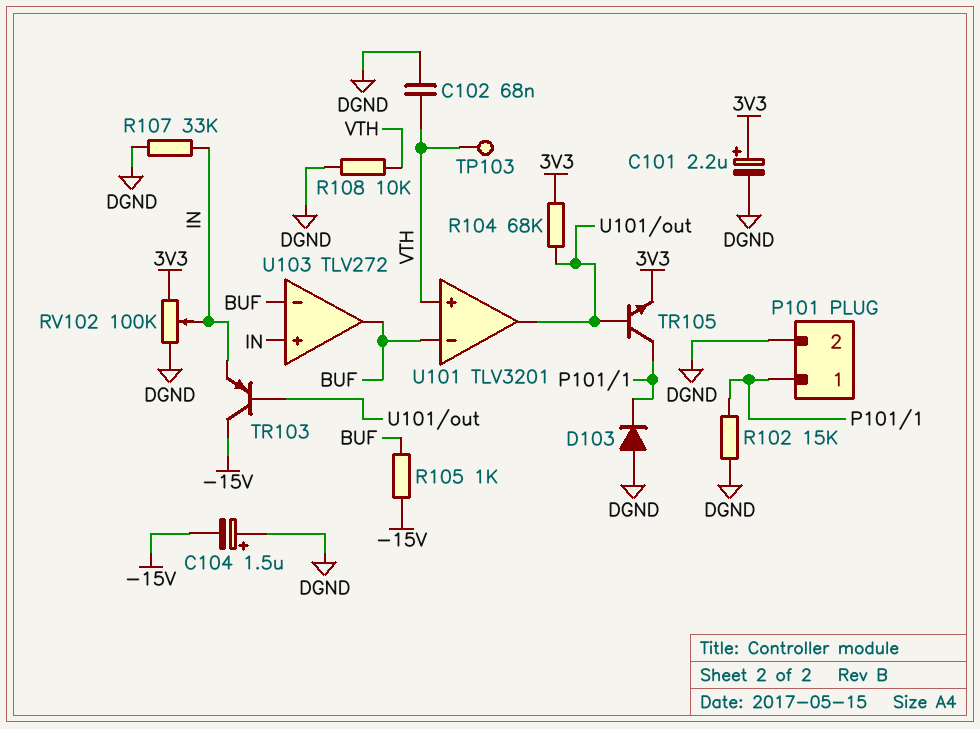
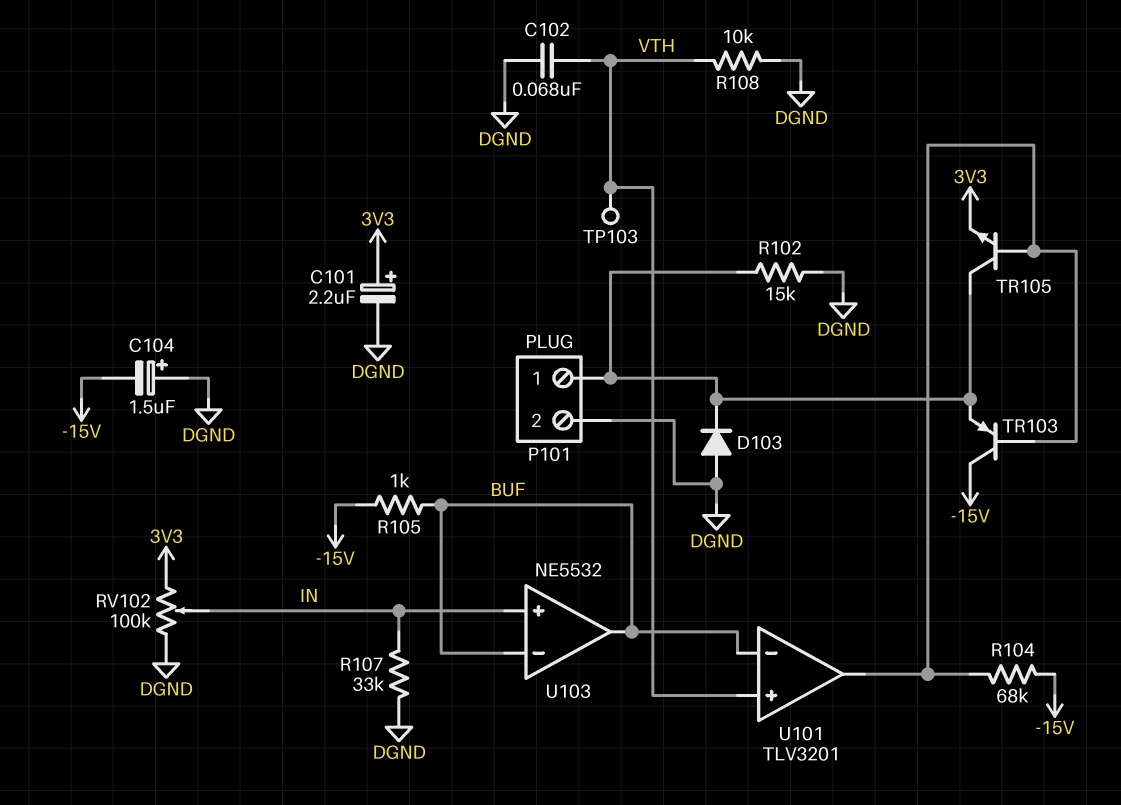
R104: 68k (3V3, U101/out) -> 68k (-15V, U101/out)
TR103: PNP (B U101/out, C -15V, E IN) -> PNP (B U101/out, C -15V, E P101/1)
U103: TLV272 -> NE5532

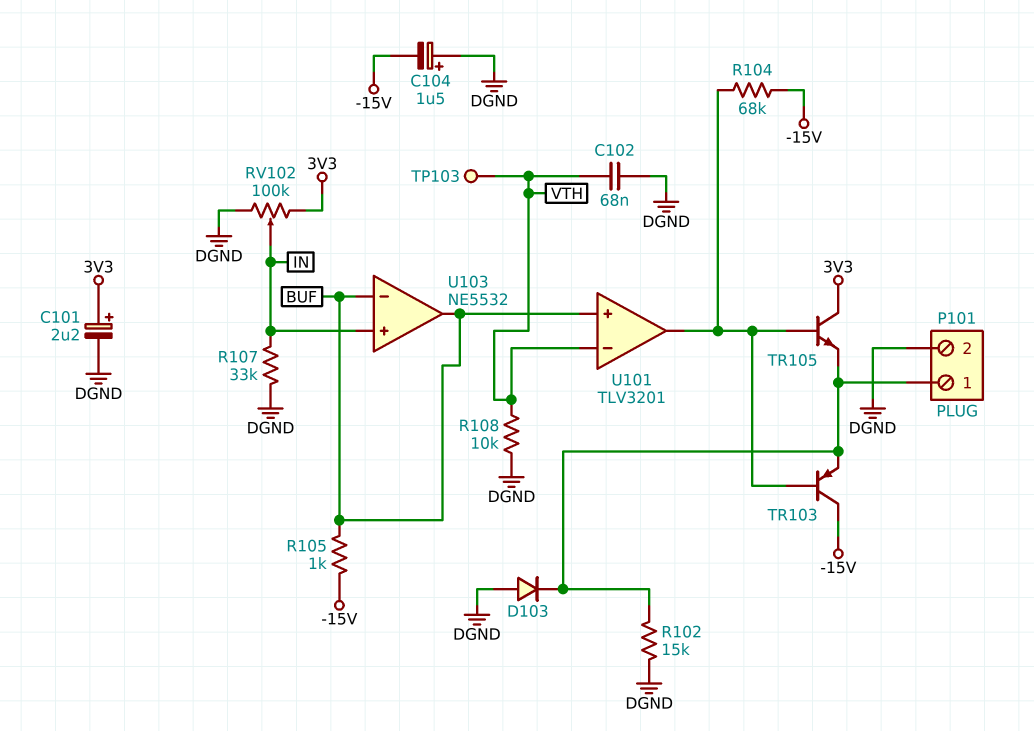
TR105: NPN (B U101/out, C P101/1, E 3V3) -> NPN (B U101/out, C 3V3, E P101/1)
U101 pin in+: VTH -> BUF
U101 pin in-: BUF -> VTH

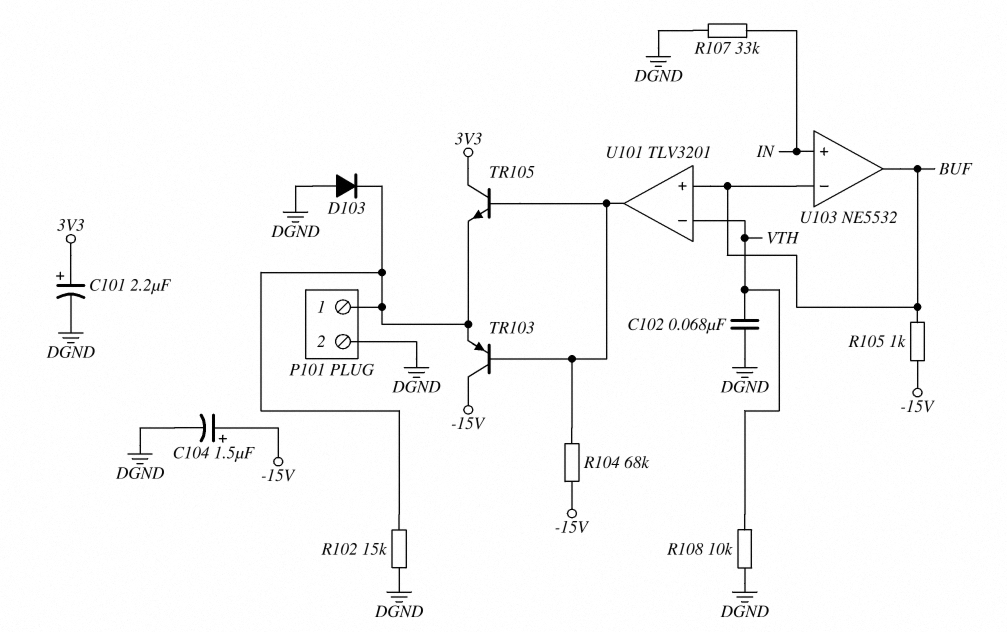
C104: 1.5uF (plus DGND, minus -15V) -> 1.5uF (plus -15V, minus DGND)
RV102: 100k (3V3, DGND, wiper IN) -> none
TP103: test point (VTH) -> none

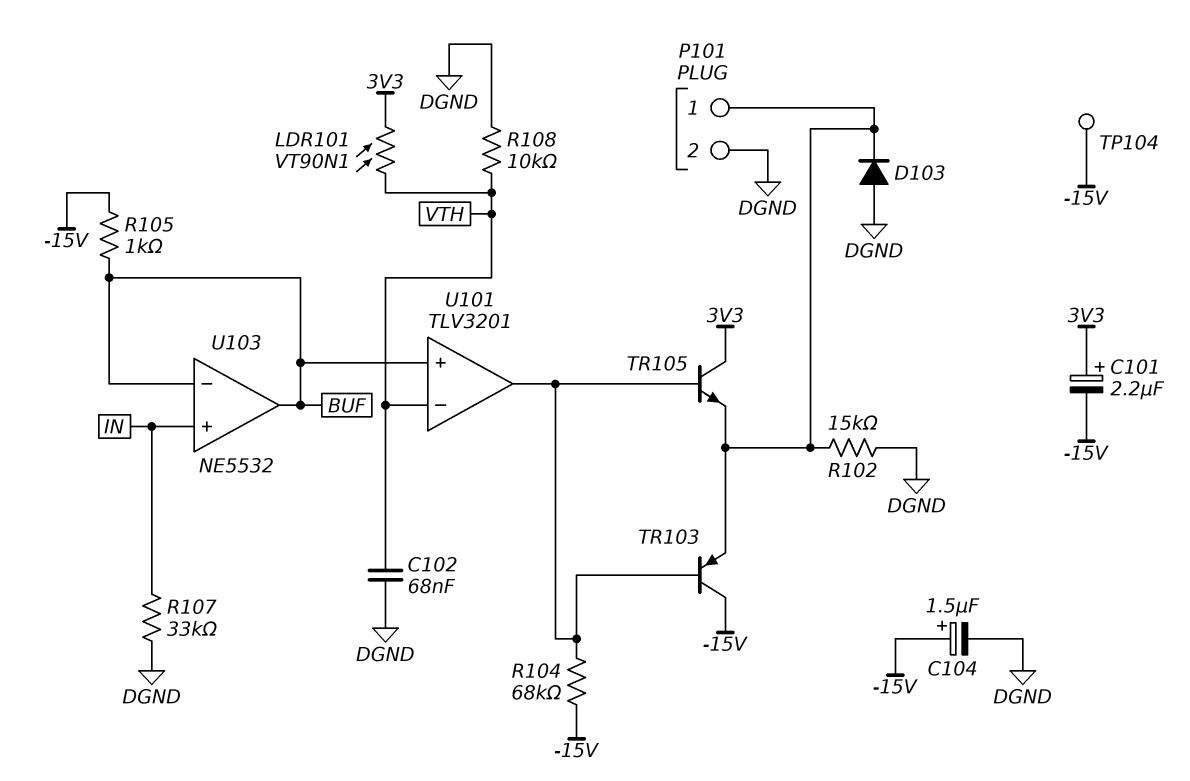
C101: 2.2uF (plus 3V3, minus DGND) -> 2.2uF (plus 3V3, minus -15V)
LDR101: none -> VT90N1 (3V3, VTH)
TP104: none -> test point (-15V)

